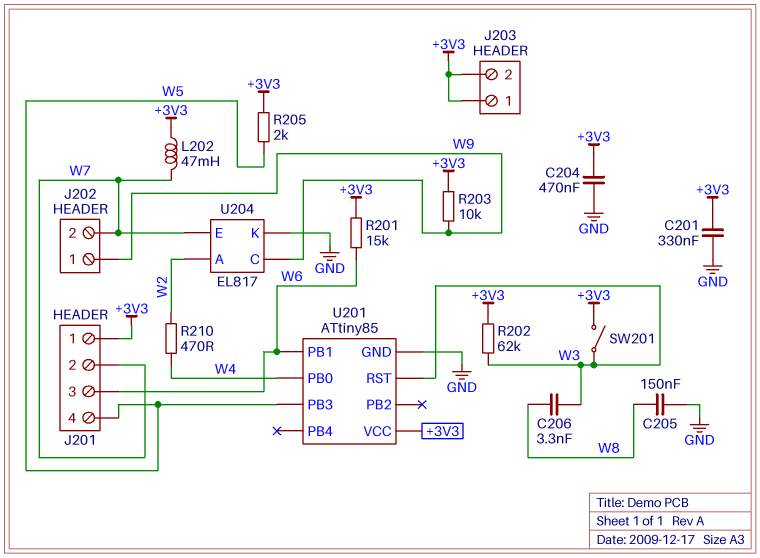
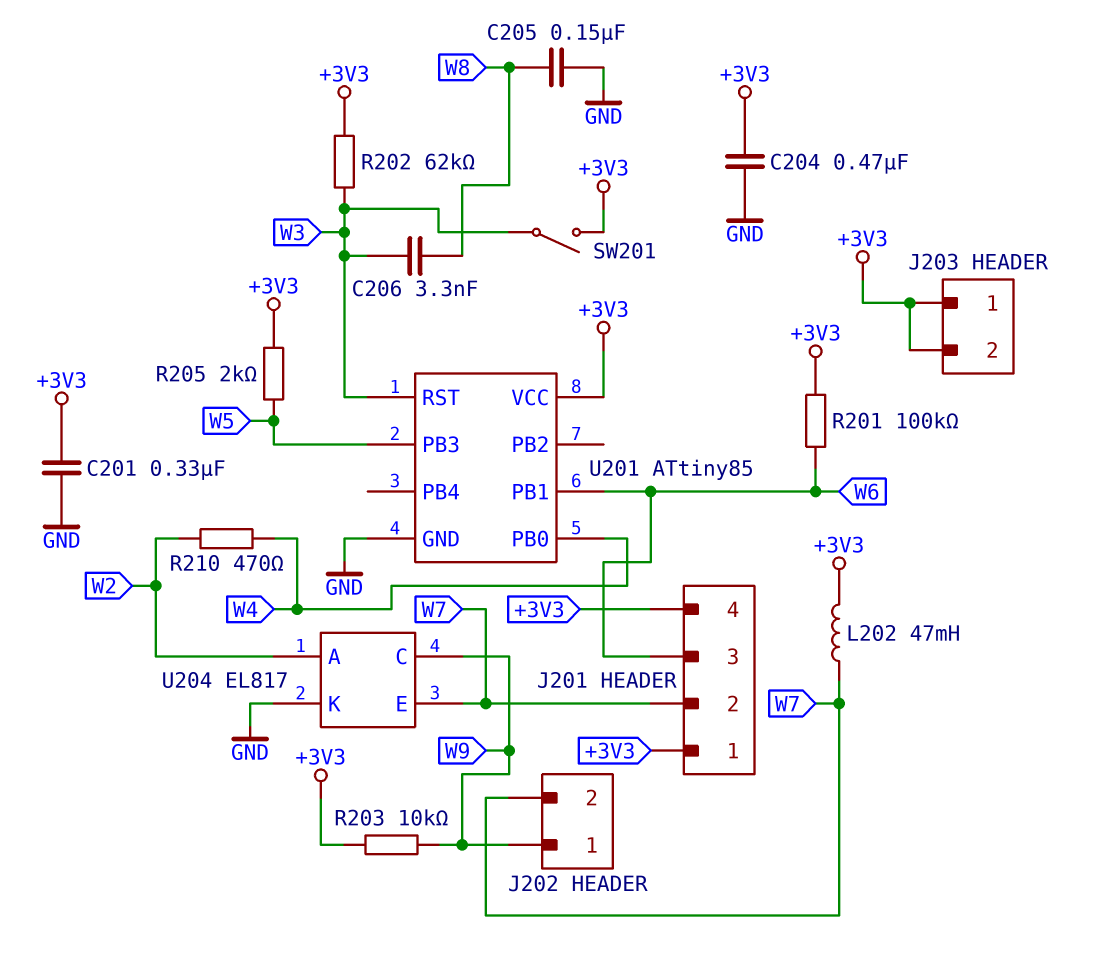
J201 pin 4: W5 -> +3V3
R201: 15k (+3V3, W6) -> 100k (+3V3, W6)

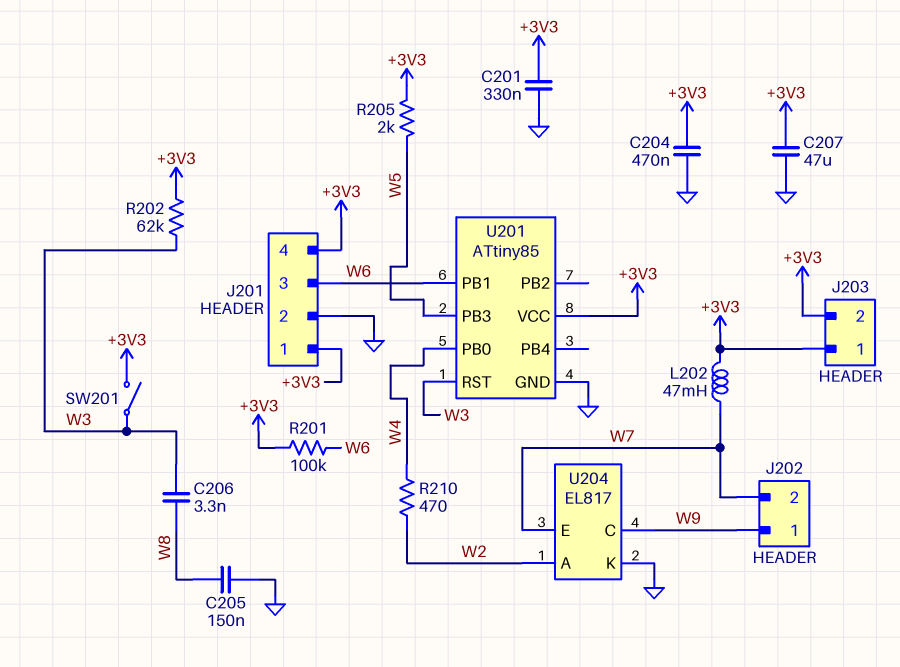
C207: none -> 47uF (+3V3, GND)
J201 pin 2: W7 -> GND
R203: 10k (+3V3, W9) -> none

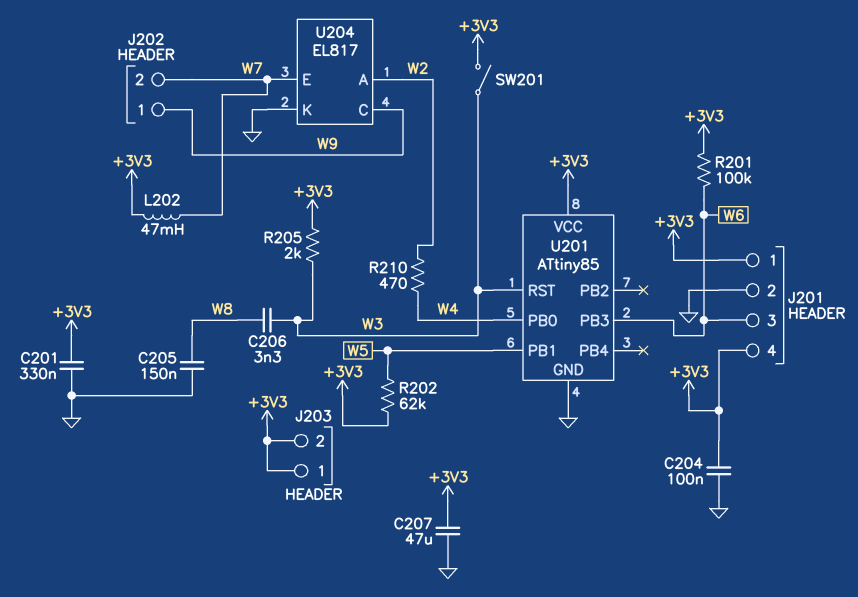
C204: 470nF (+3V3, GND) -> 100nF (+3V3, GND)
R202: 62k (+3V3, W3) -> 62k (+3V3, W5)
R205: 2k (+3V3, W5) -> 2k (+3V3, W3)
U201 pin PB1: W6 -> W5
U201 pin PB3: W5 -> W6

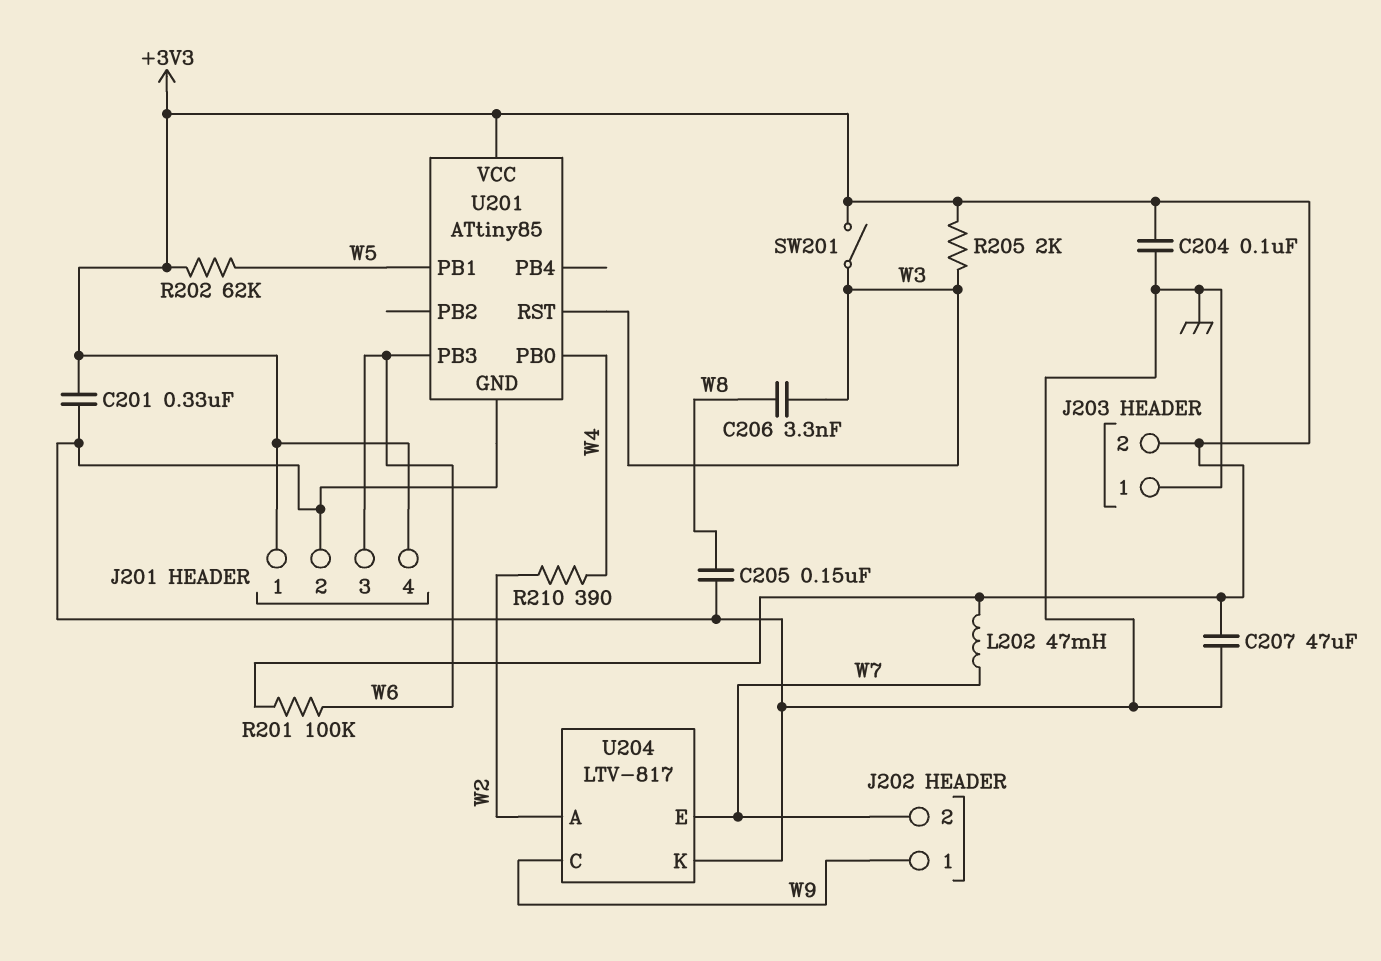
J203 pin 1: +3V3 -> GND
R210: 470 (W2, W4) -> 390 (W2, W4)
U204: EL817 -> LTV-817

